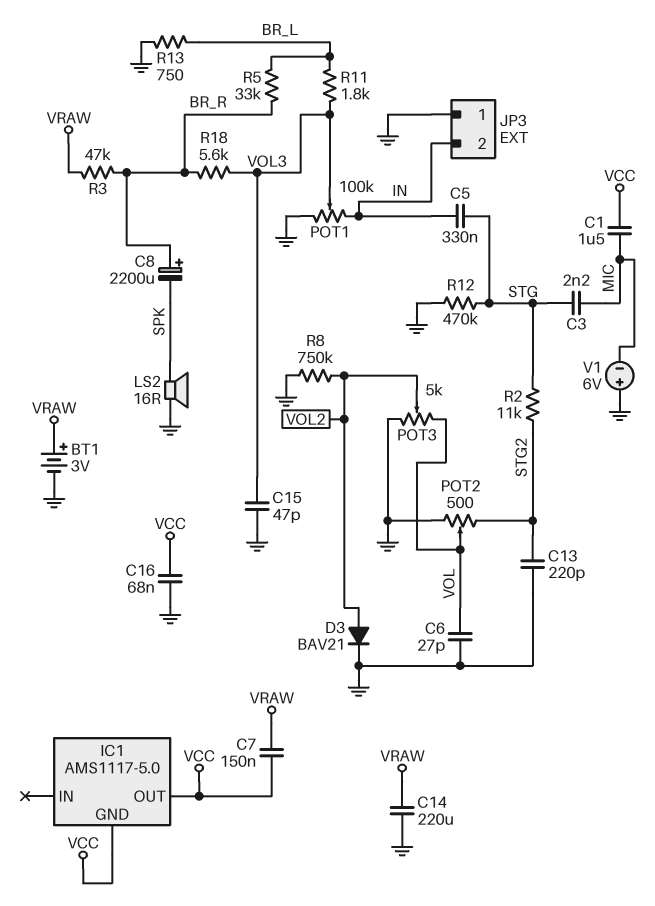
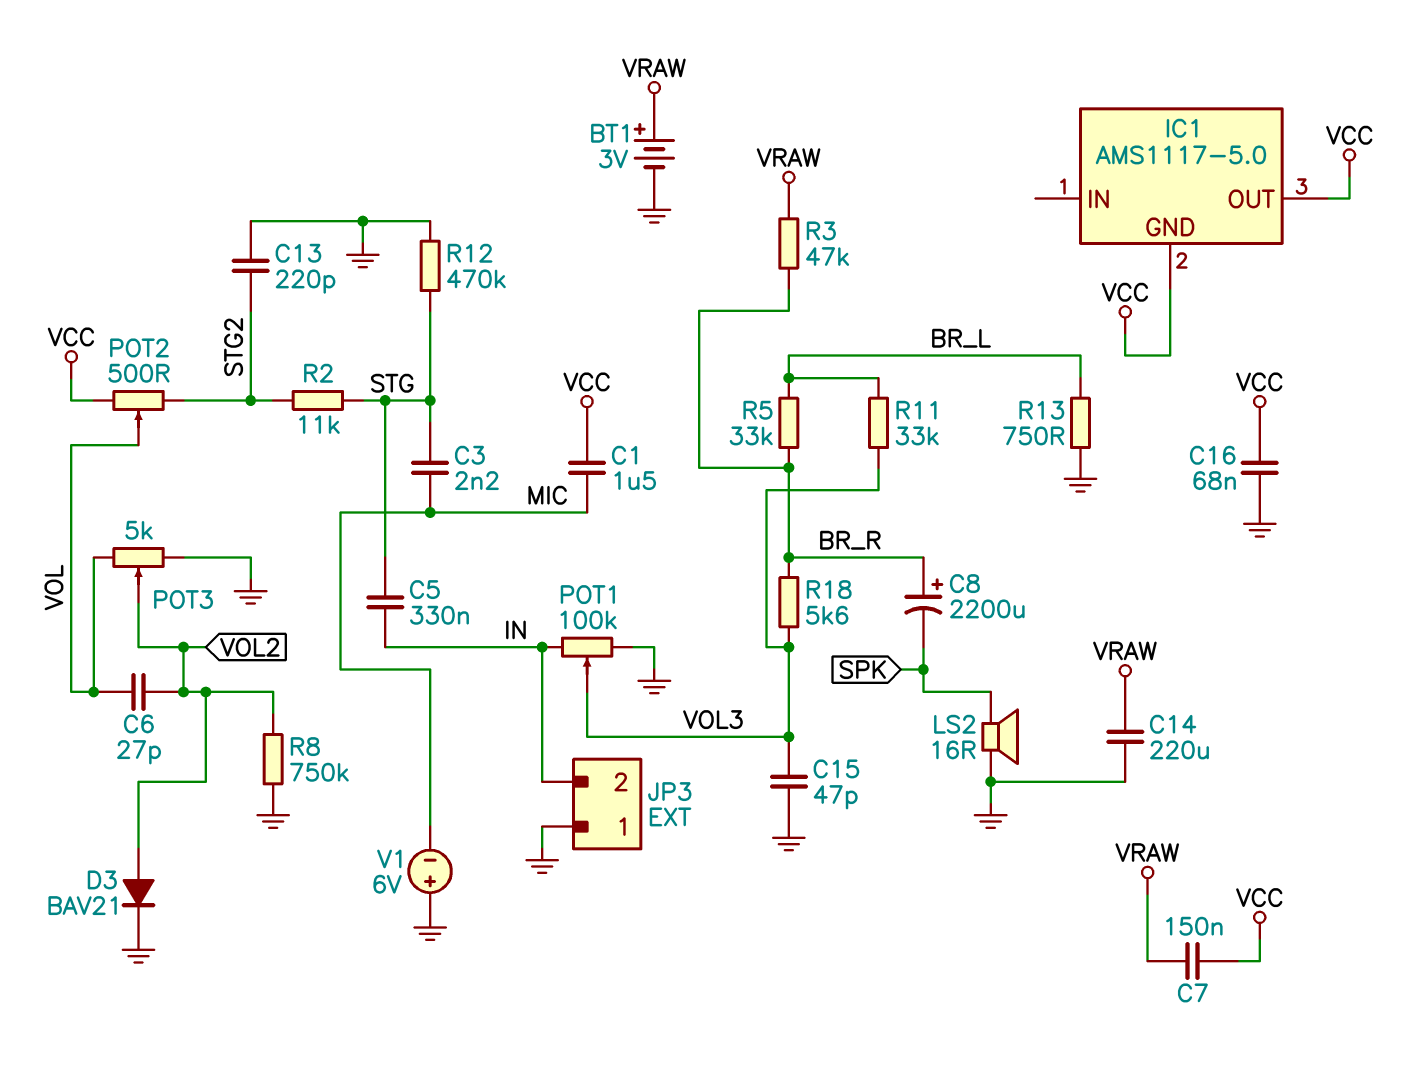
C6: 27pF (GND, VOL) -> 27pF (VOL, VOL2)
POT2: 500 (GND, STG2, wiper VOL) -> 500 (STG2, VCC, wiper VOL)
R11: 1.8k (BR_L, VOL3) -> 33k (BR_L, VOL3)

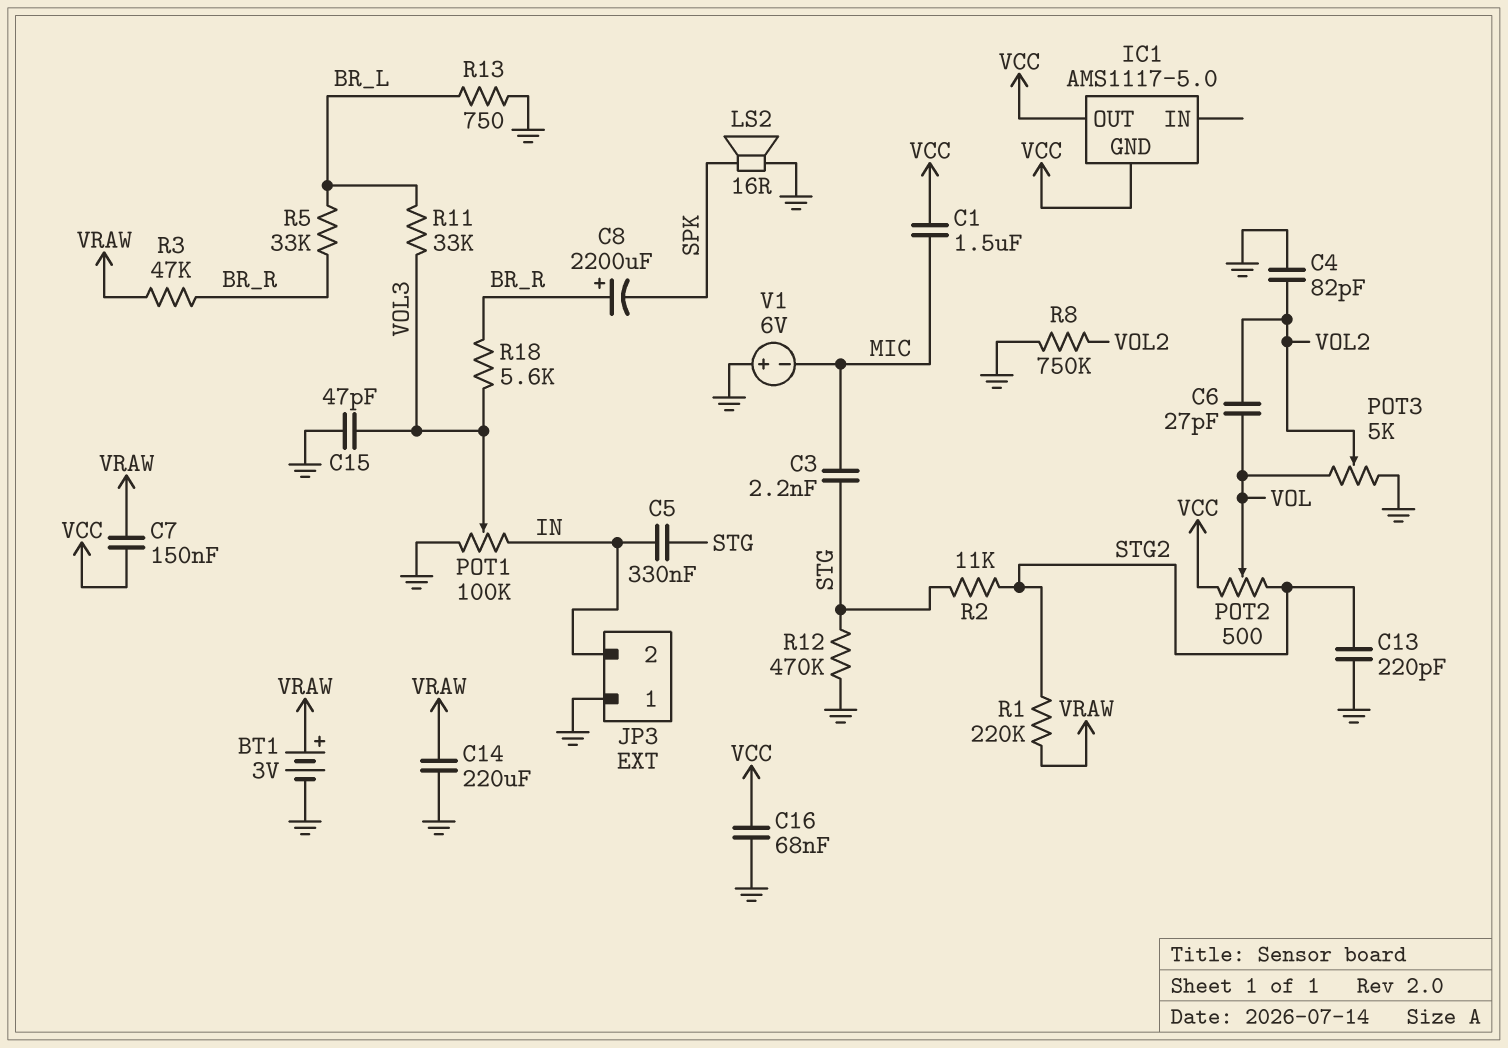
C4: none -> 82pF (GND, VOL2)
D3: diode BAV21 (A VOL2, K GND) -> none
R1: none -> 220k (STG2, VRAW)

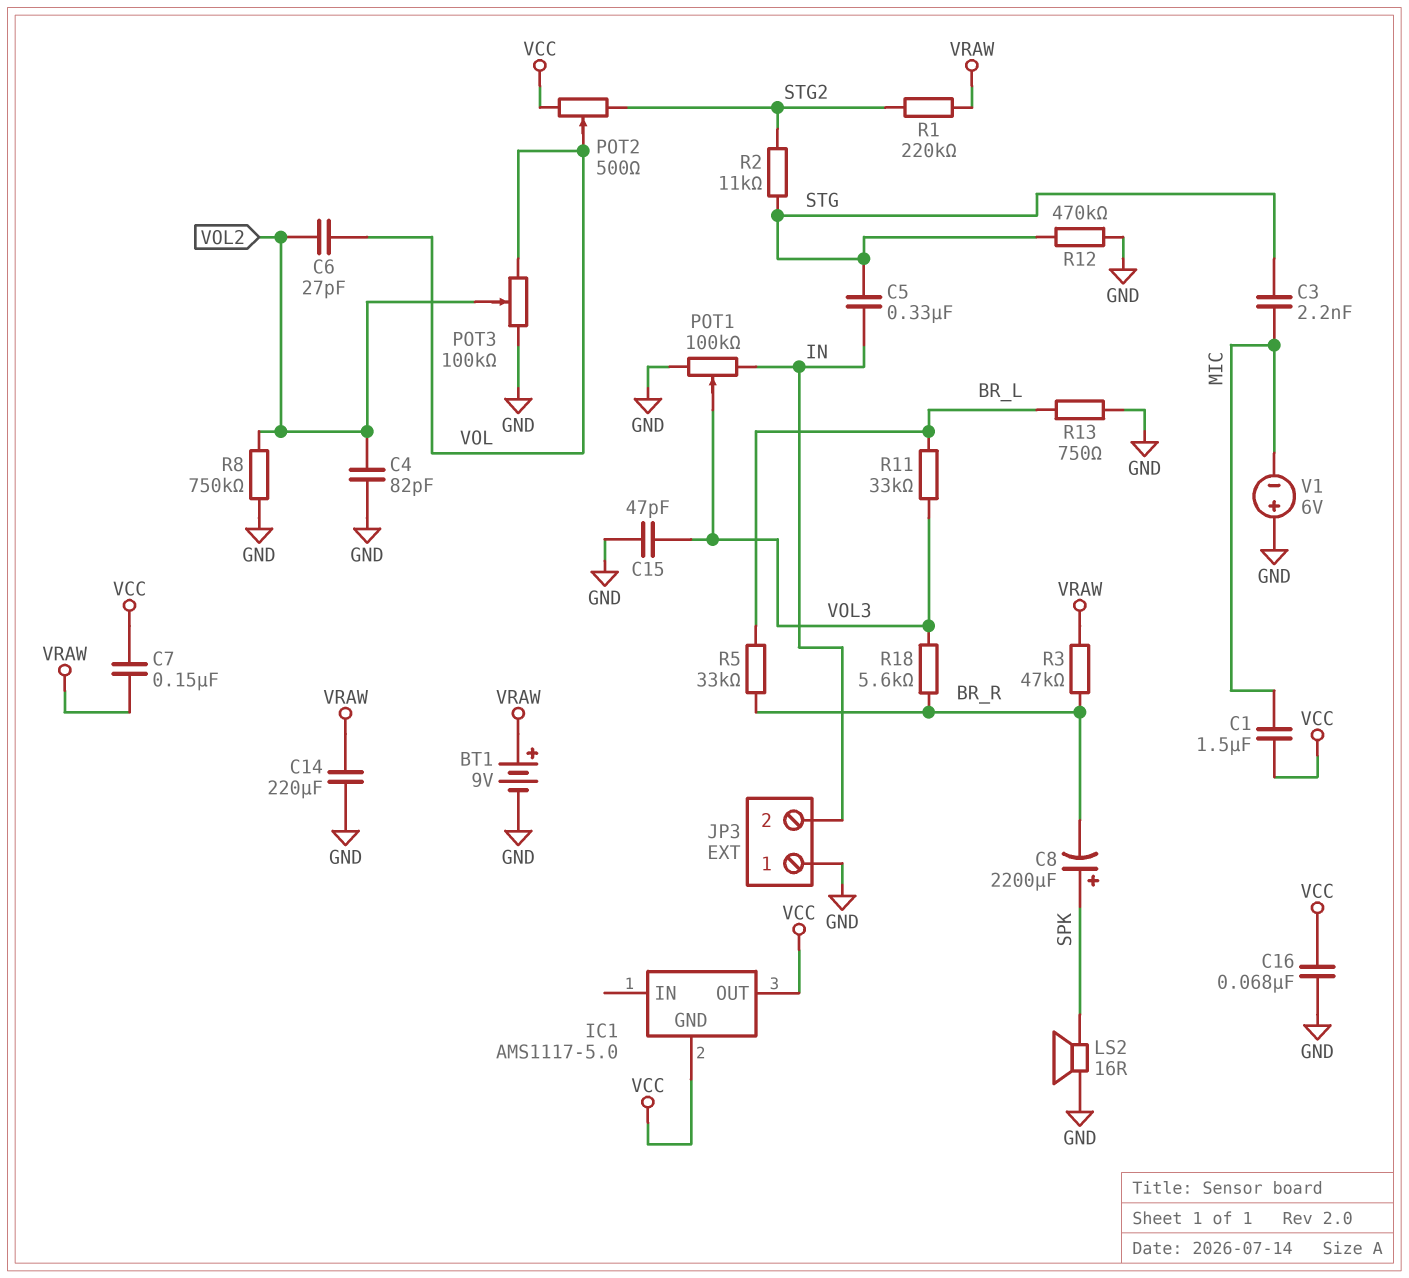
BT1: 3V (plus VRAW, minus GND) -> 9V (plus VRAW, minus GND)
C8: 2200uF (plus BR_R, minus SPK) -> 2200uF (plus SPK, minus BR_R)
C13: 220pF (GND, STG2) -> none
POT3: 5k (GND, VOL, wiper VOL2) -> 100k (GND, VOL, wiper VOL2)

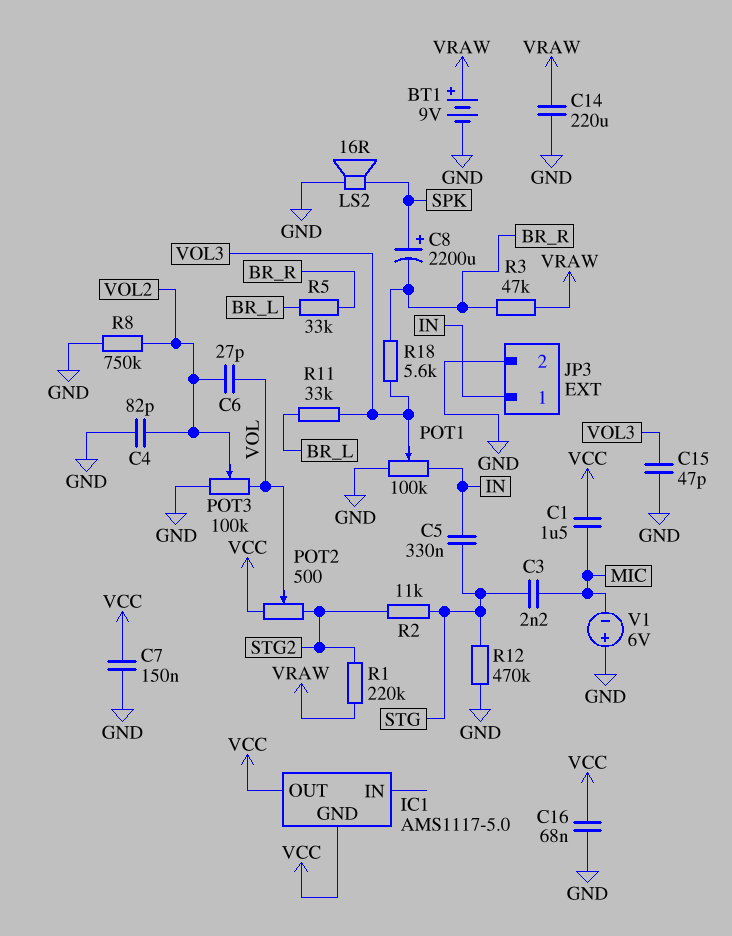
C7: 150nF (VCC, VRAW) -> 150nF (GND, VCC)
JP3 pin 1: GND -> IN
JP3 pin 2: IN -> GND
R13: 750 (BR_L, GND) -> none

